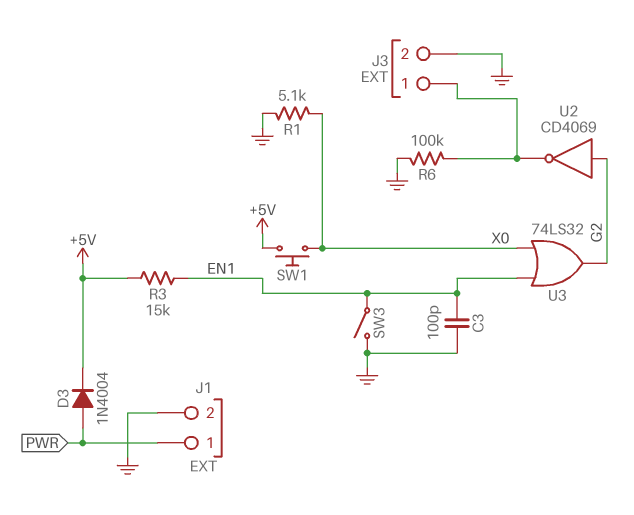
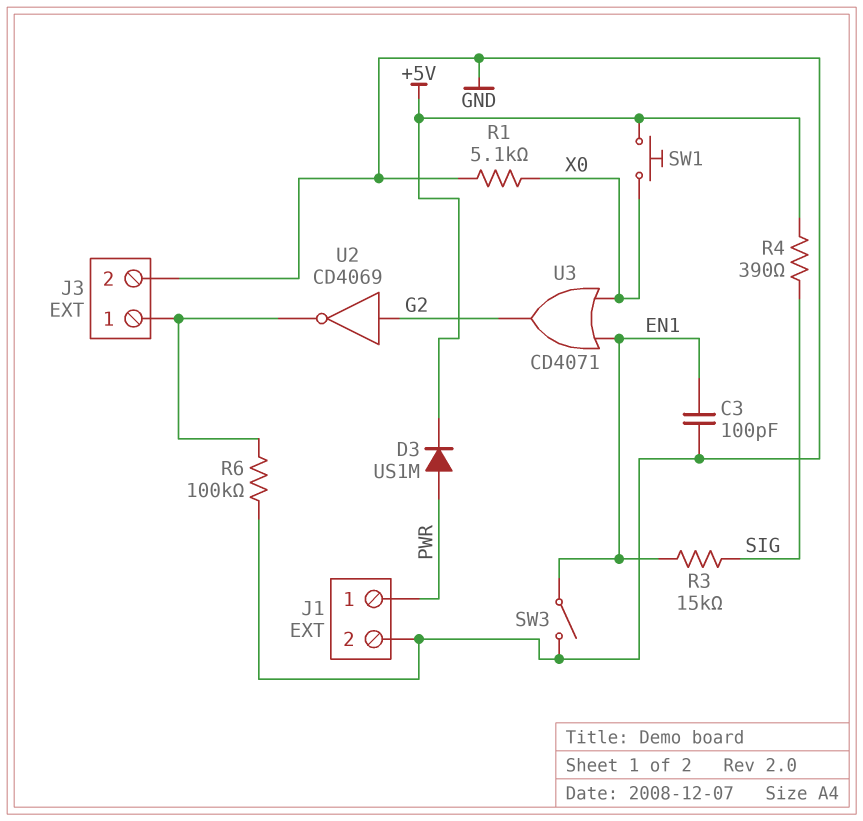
D3: diode 1N4004 (A PWR, K +5V) -> diode US1M (A PWR, K +5V)
R3: 15k (+5V, EN1) -> 15k (EN1, SIG)
R4: none -> 390 (+5V, SIG)
U3: OR 74LS32 (in EN1, in X0, out G2) -> OR CD4071 (in EN1, in X0, out G2)

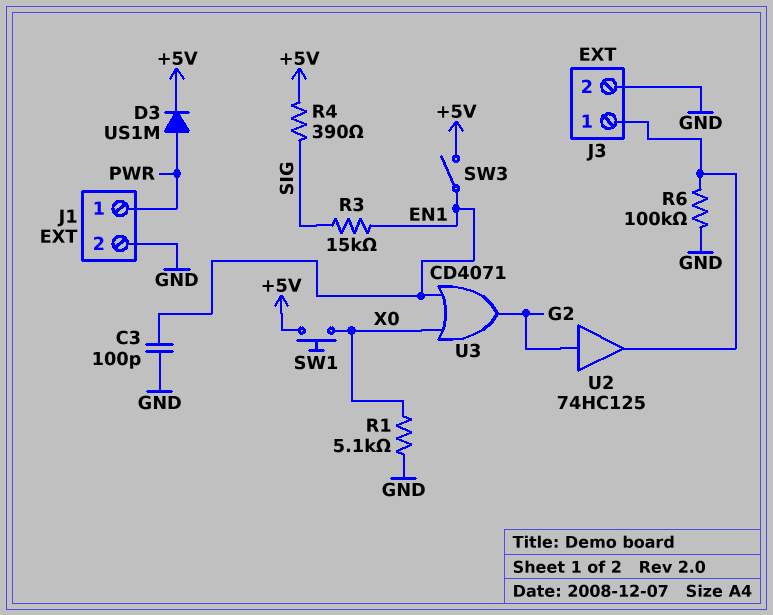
SW3: switch (EN1, GND) -> switch (+5V, EN1)
U2: NOT CD4069 (in G2, out J3/1) -> buffer 74HC125 (in G2, out J3/1)

